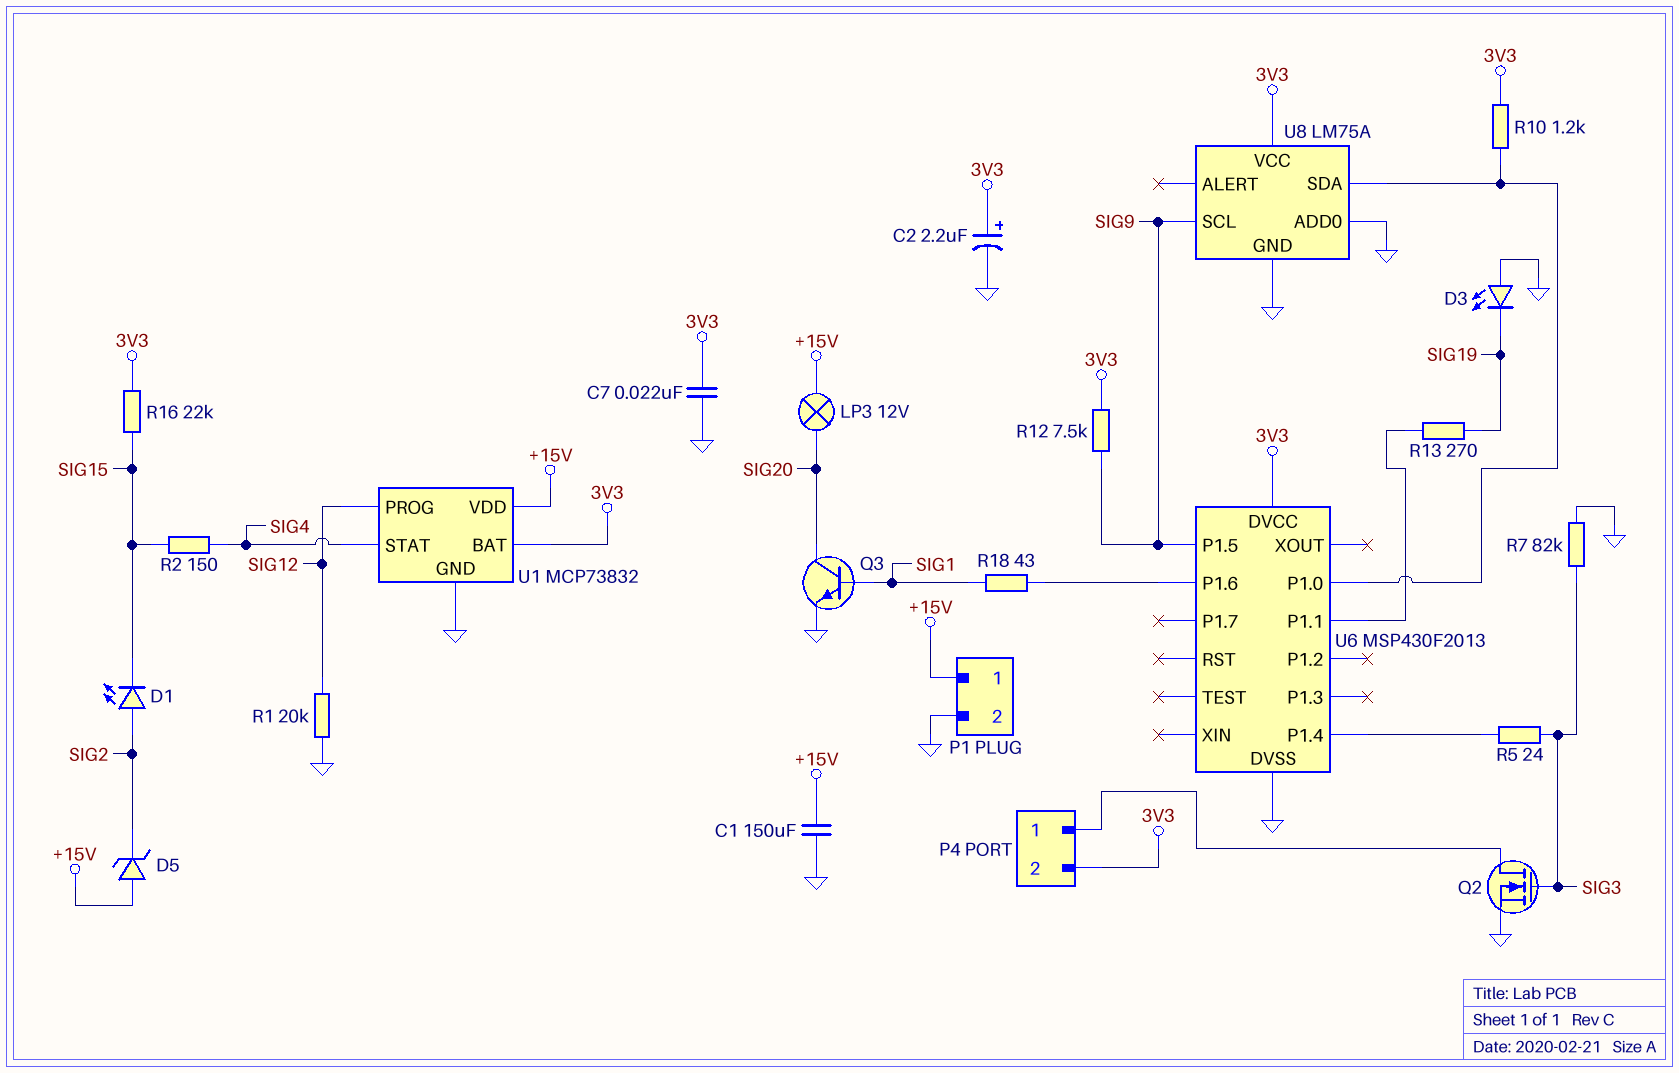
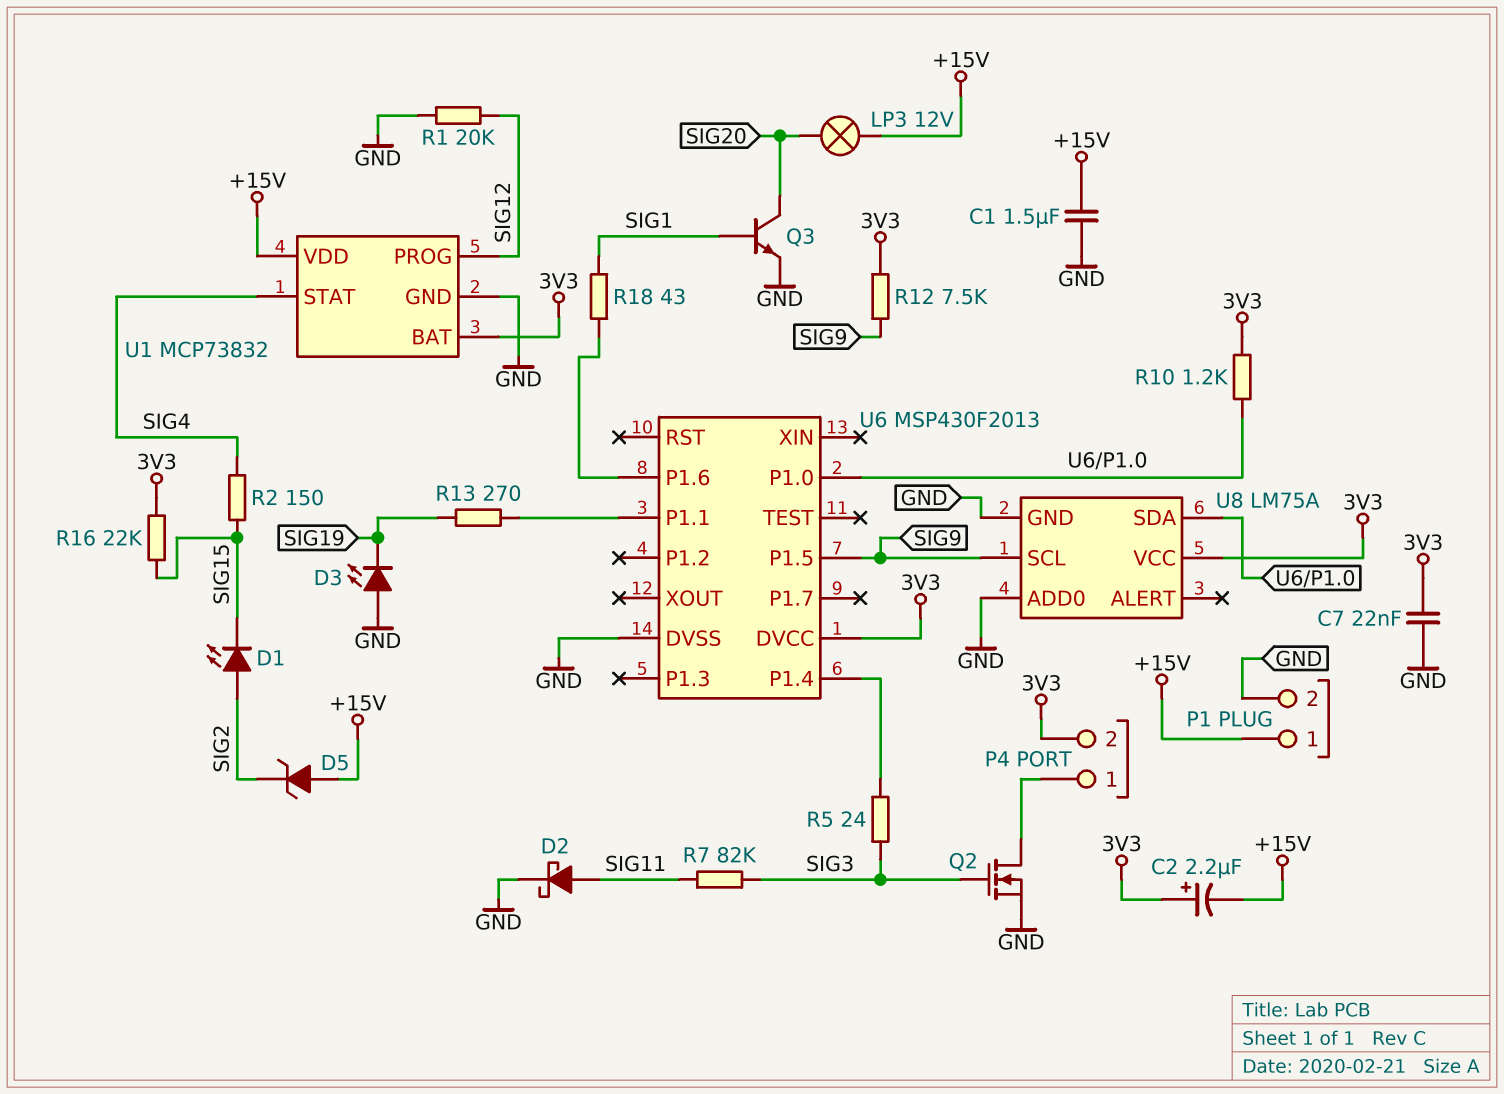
C1: 150uF (+15V, GND) -> 1.5uF (+15V, GND)
C2: 2.2uF (plus 3V3, minus GND) -> 2.2uF (plus 3V3, minus +15V)
D2: none -> schottky (A SIG11, K GND)
R7: 82k (GND, SIG3) -> 82k (SIG3, SIG11)

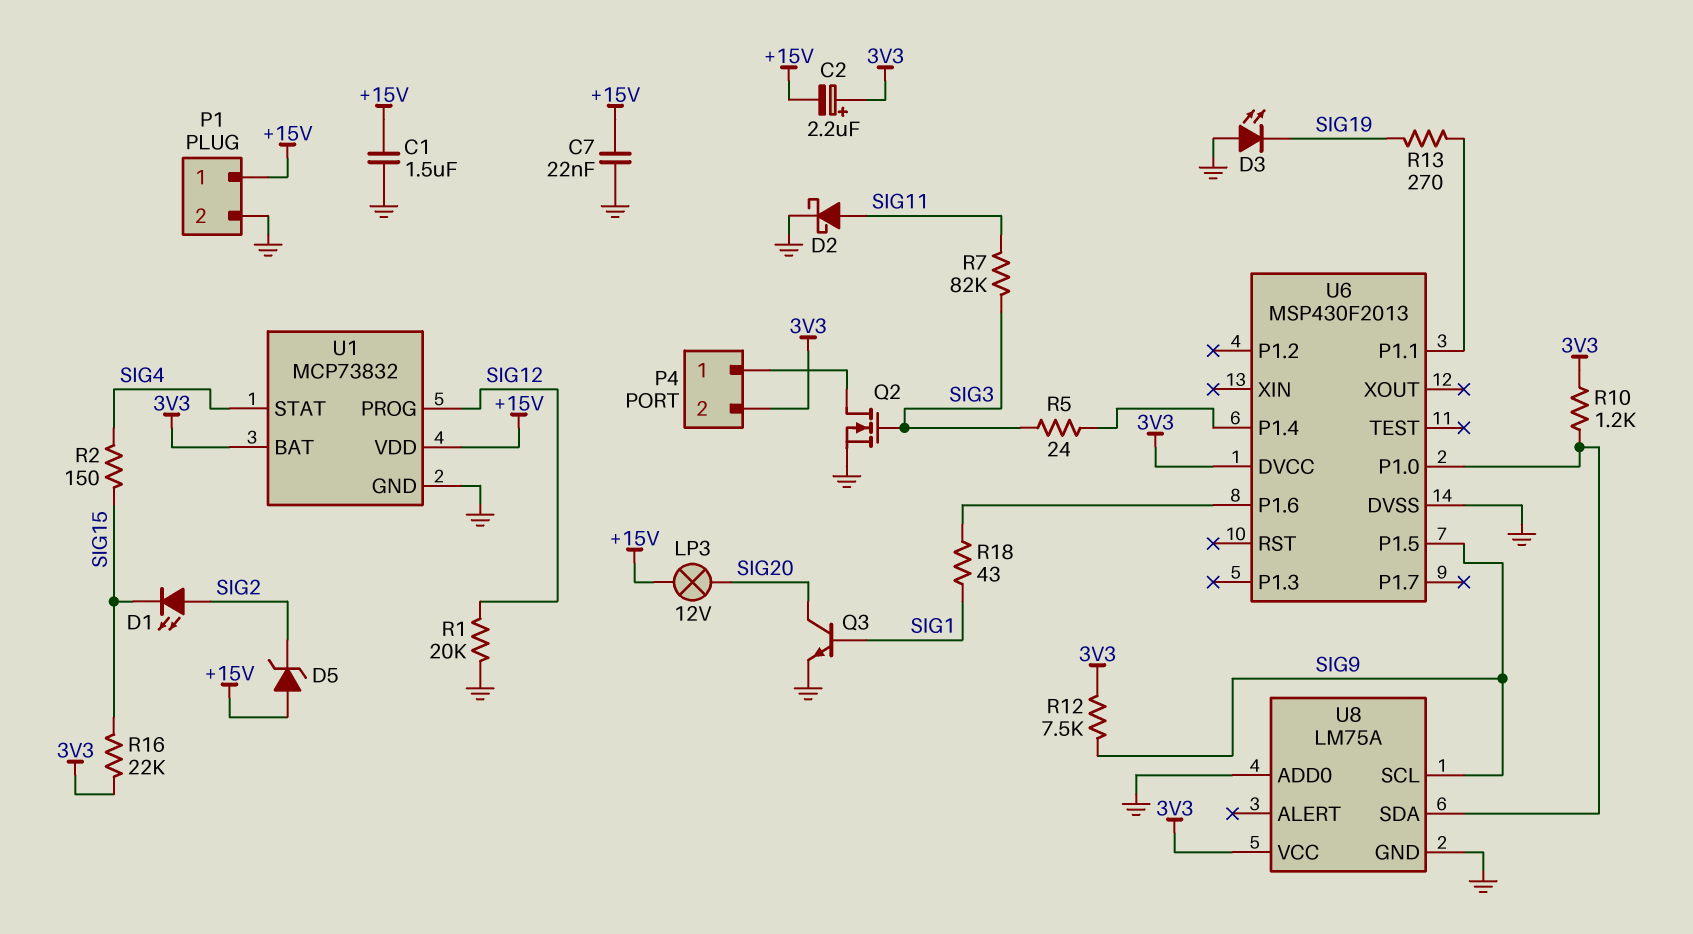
C7: 22nF (3V3, GND) -> 22nF (+15V, GND)

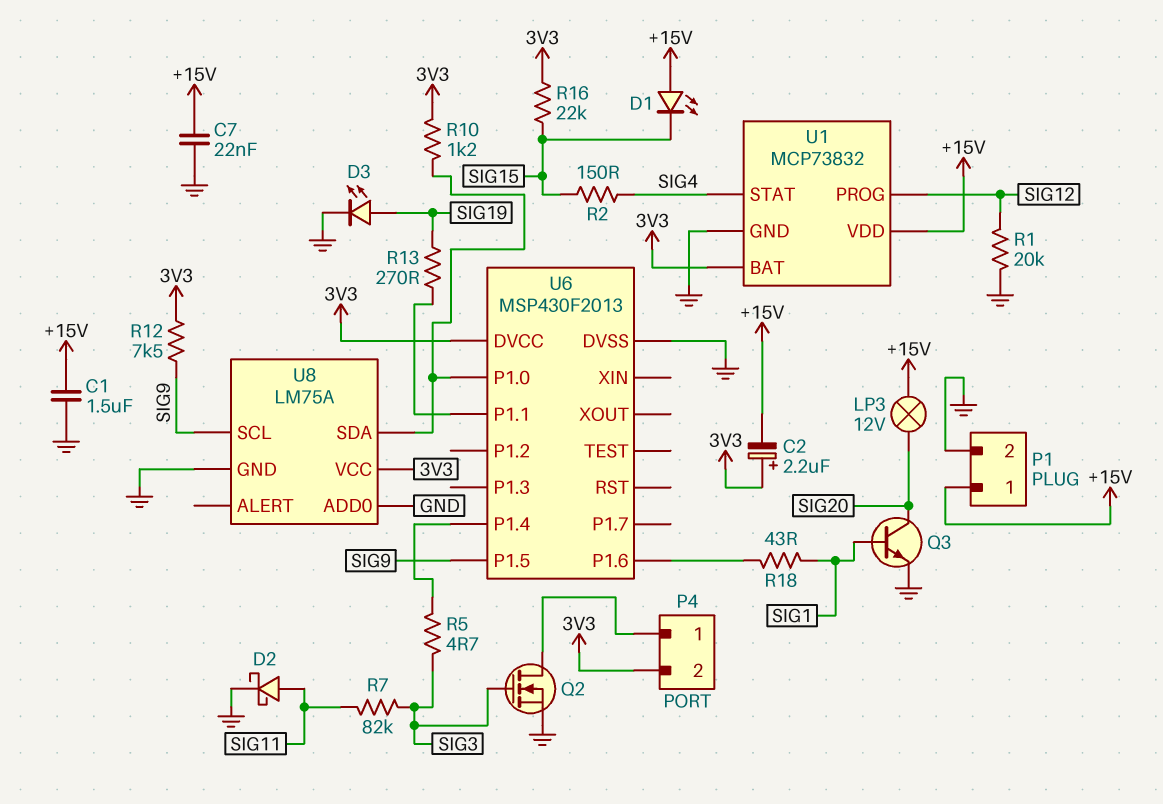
D1: LED (A SIG2, K SIG15) -> LED (A +15V, K SIG15)
D3: LED (A GND, K SIG19) -> LED (A SIG19, K GND)
D5: zener (A +15V, K SIG2) -> none
R5: 24 (SIG3, U6/P1.4) -> 4.7 (SIG3, U6/P1.4)

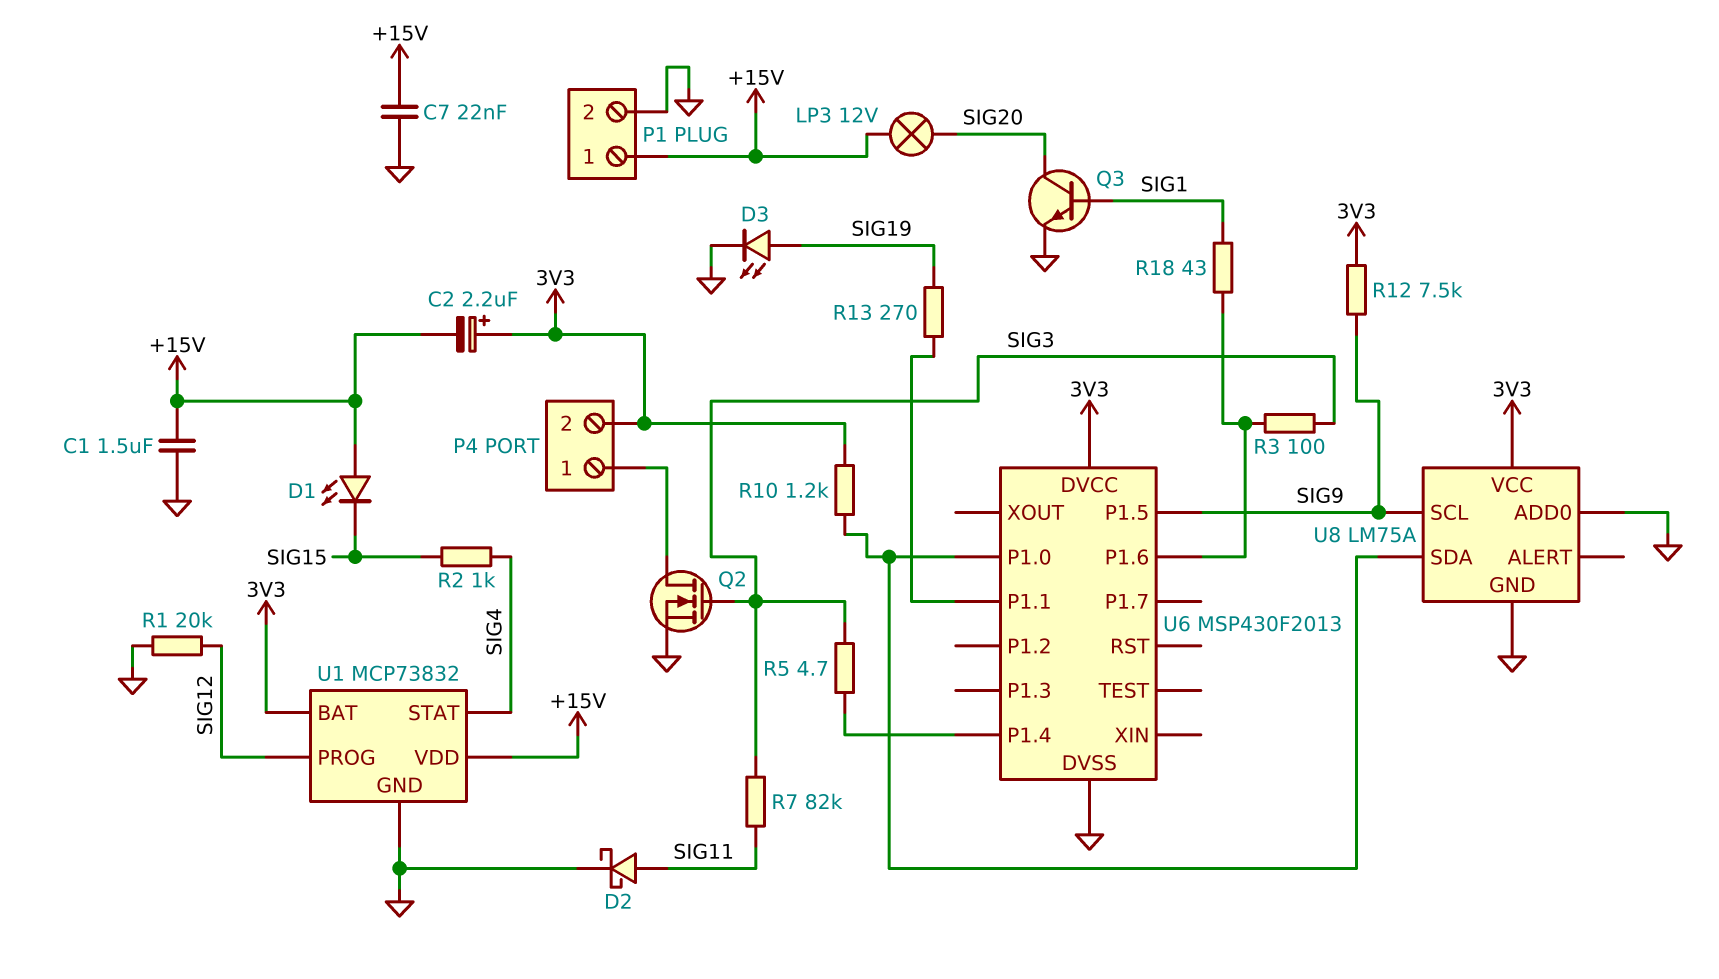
R2: 150 (SIG4, SIG15) -> 1k (SIG4, SIG15)
R3: none -> 100 (SIG3, U6/P1.6)
R16: 22k (3V3, SIG15) -> none

